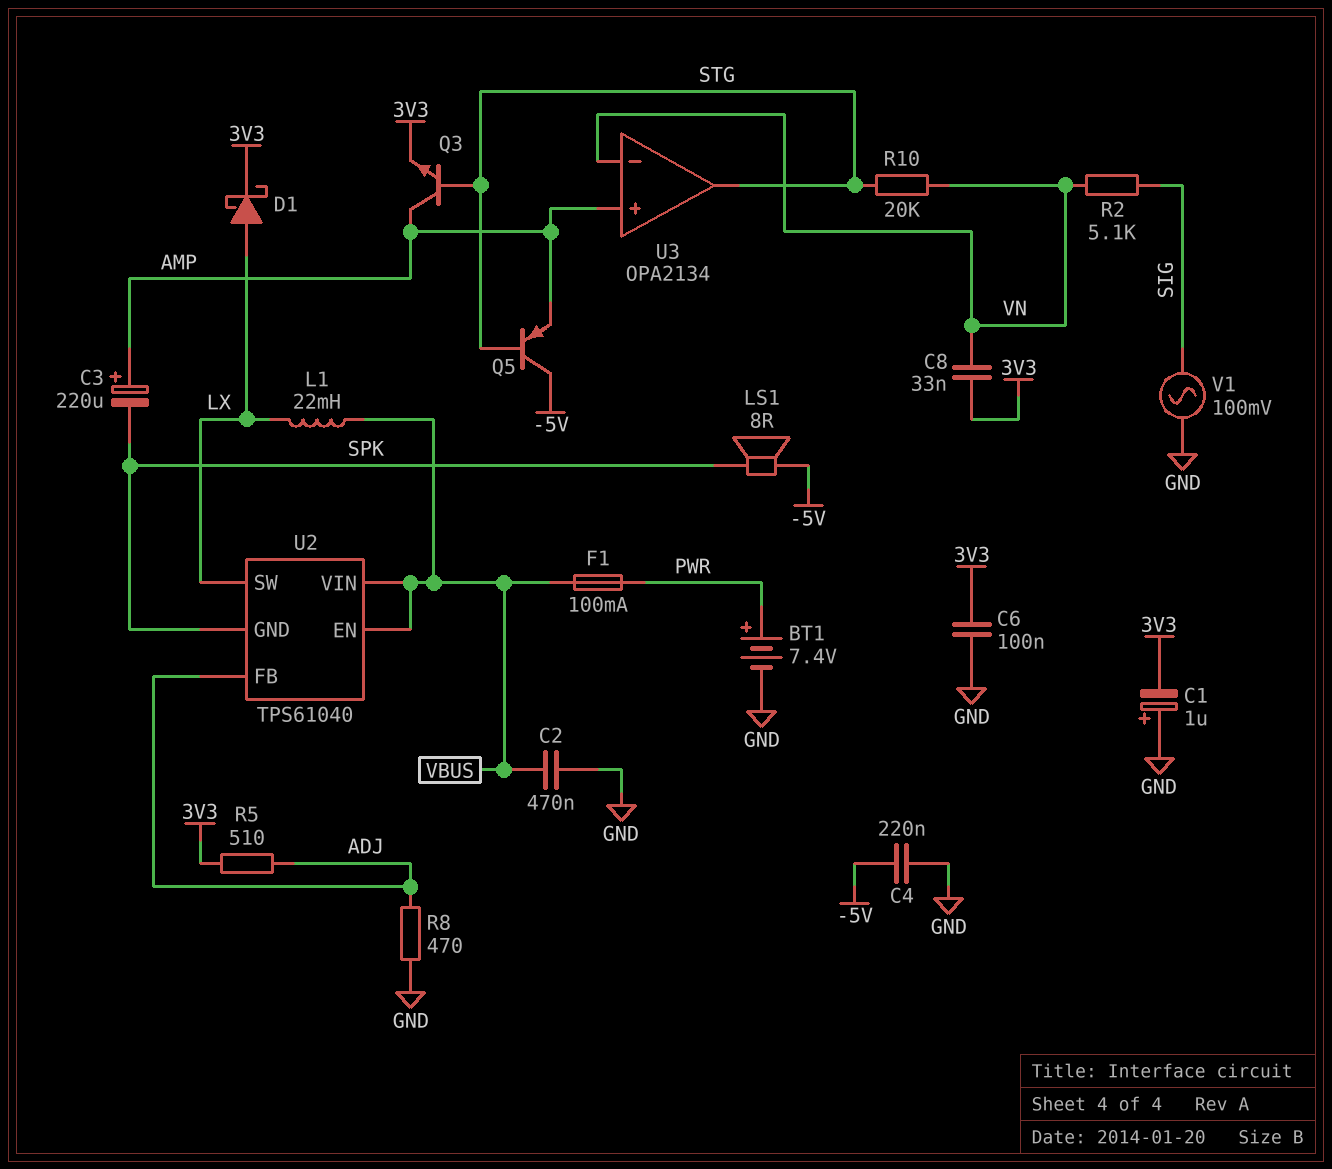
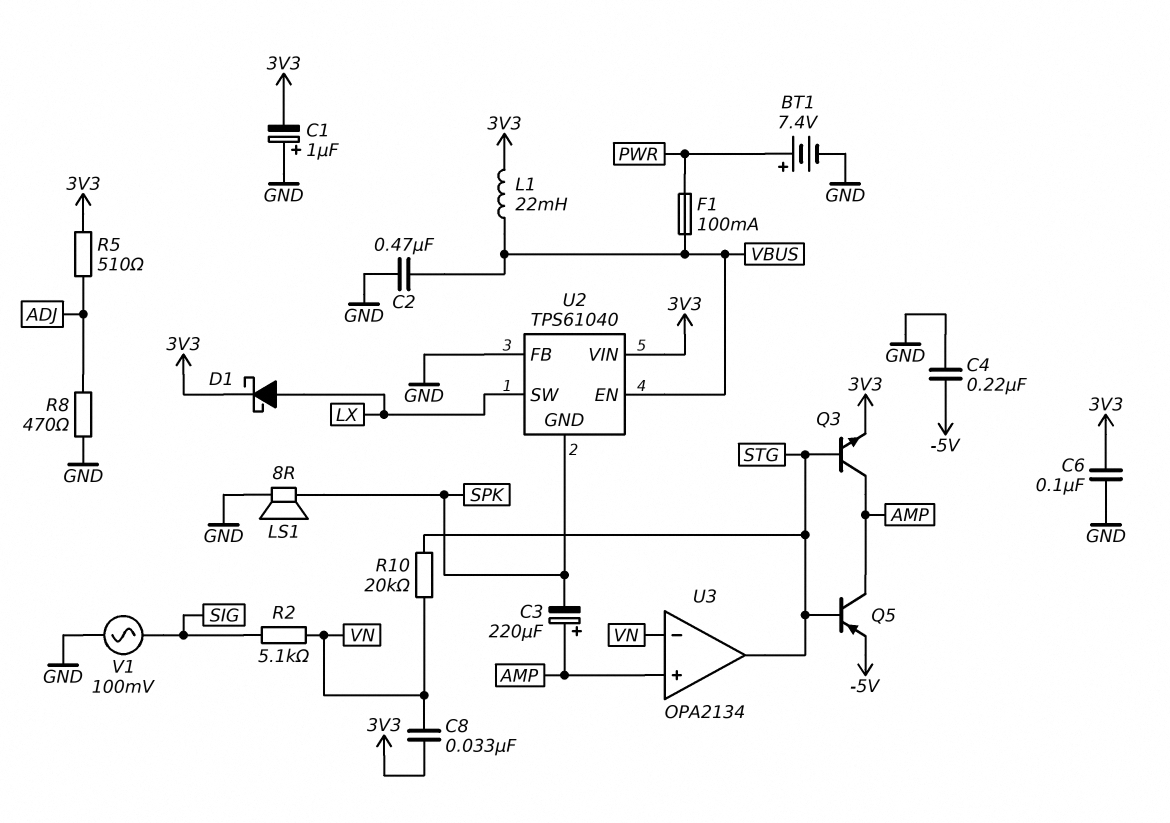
L1: 22mH (LX, VBUS) -> 22mH (3V3, VBUS)
LS1: speaker 8R (-5V, SPK) -> speaker 8R (GND, SPK)
Q5: PNP (B STG, C -5V, E AMP) -> PNP (B STG, C AMP, E -5V)
U2 pin FB: ADJ -> GND
U2 pin VIN: VBUS -> 3V3

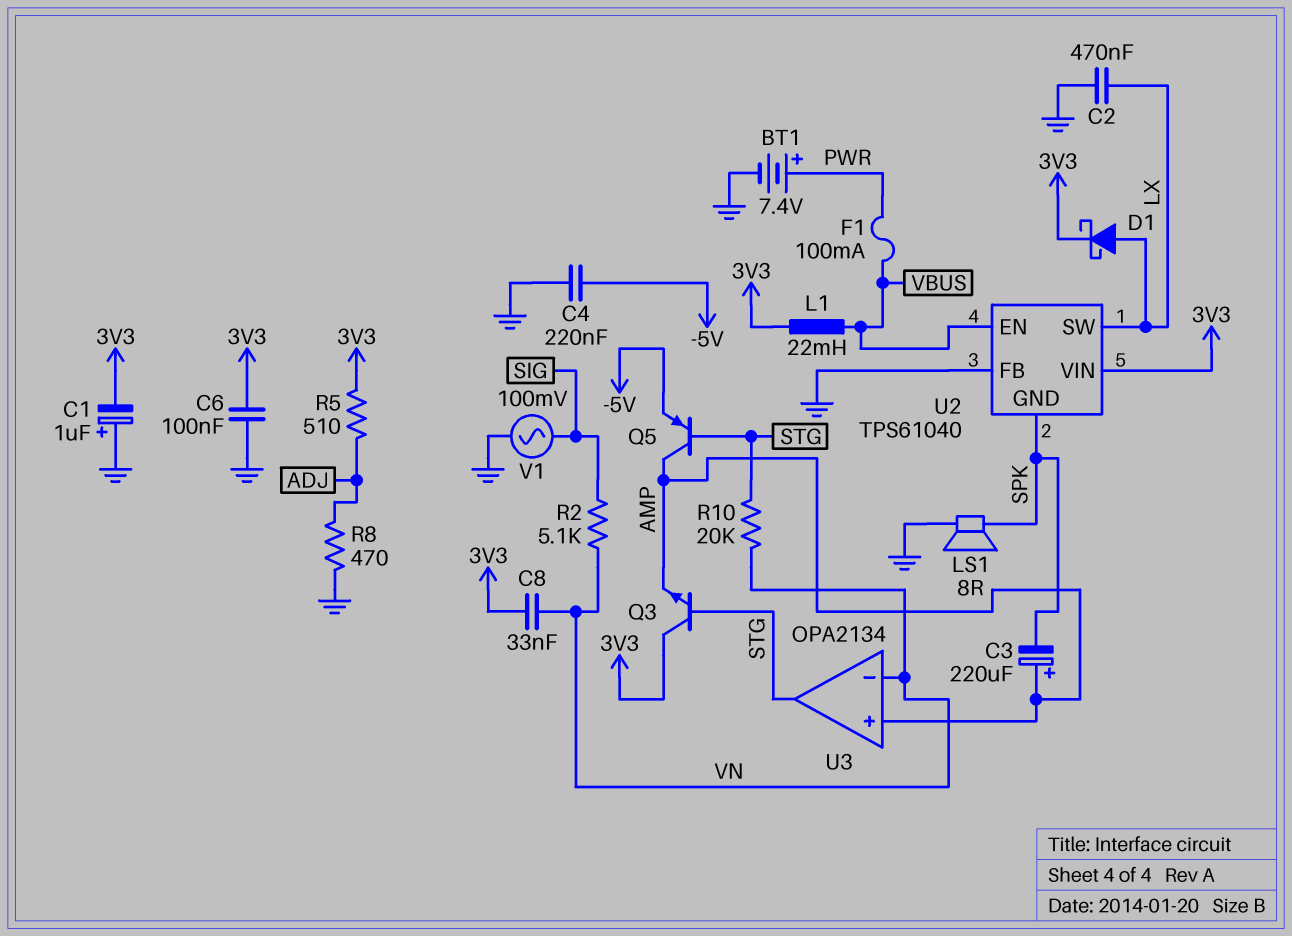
C2: 470nF (GND, VBUS) -> 470nF (GND, LX)
Q3: NPN (B STG, C AMP, E 3V3) -> NPN (B STG, C 3V3, E AMP)

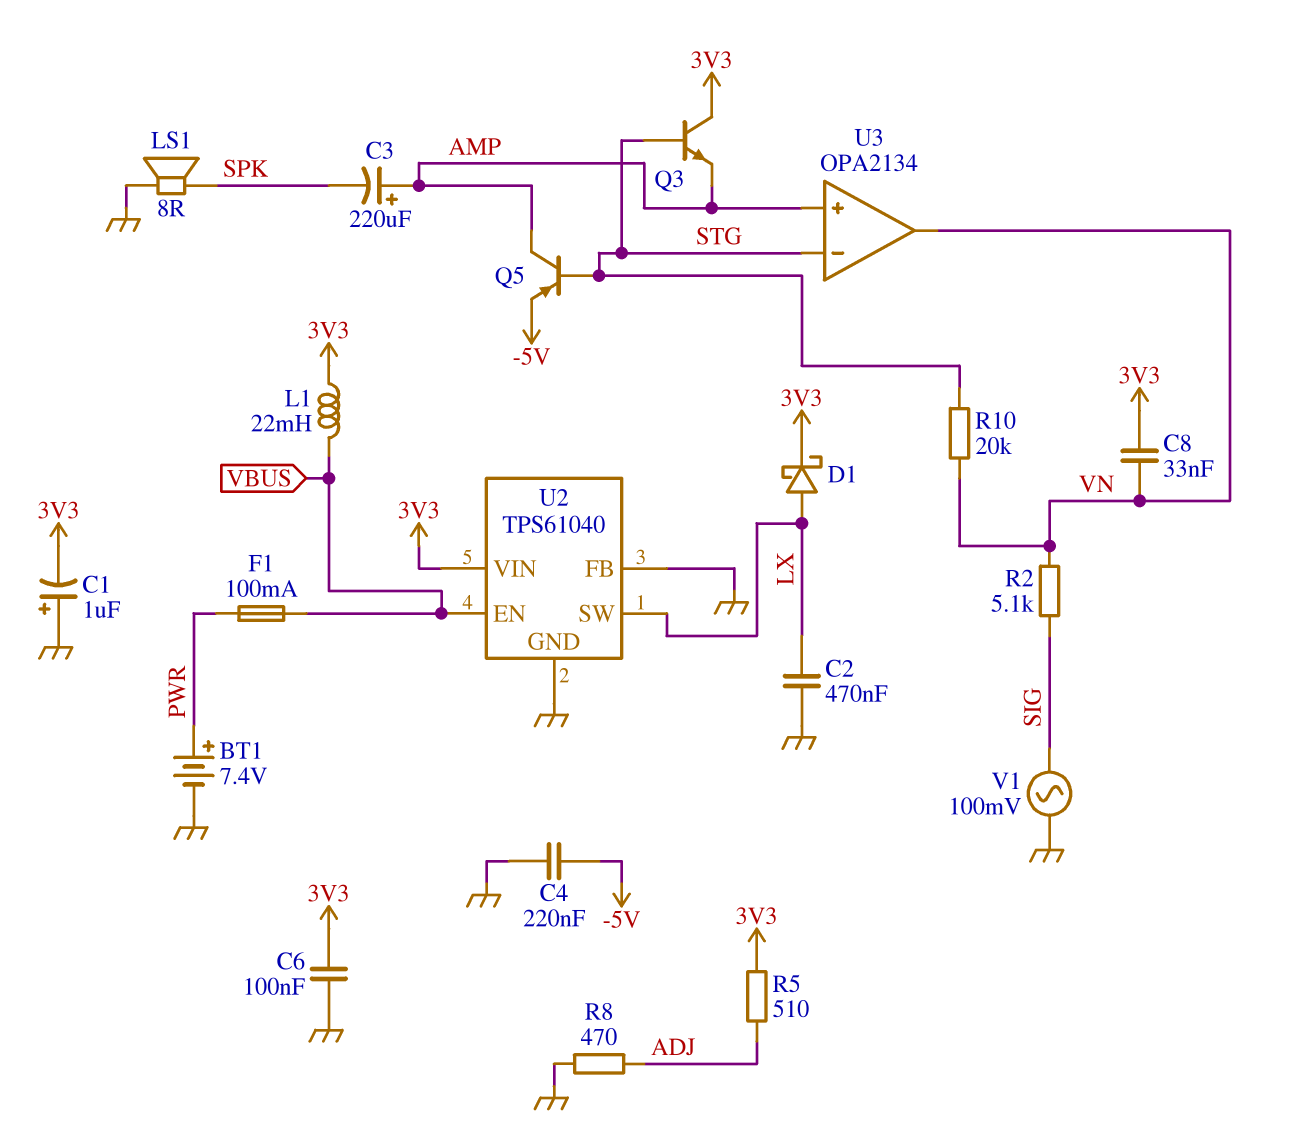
U2 pin GND: SPK -> GND
U3 pin in-: VN -> STG
U3 pin out: STG -> VN

